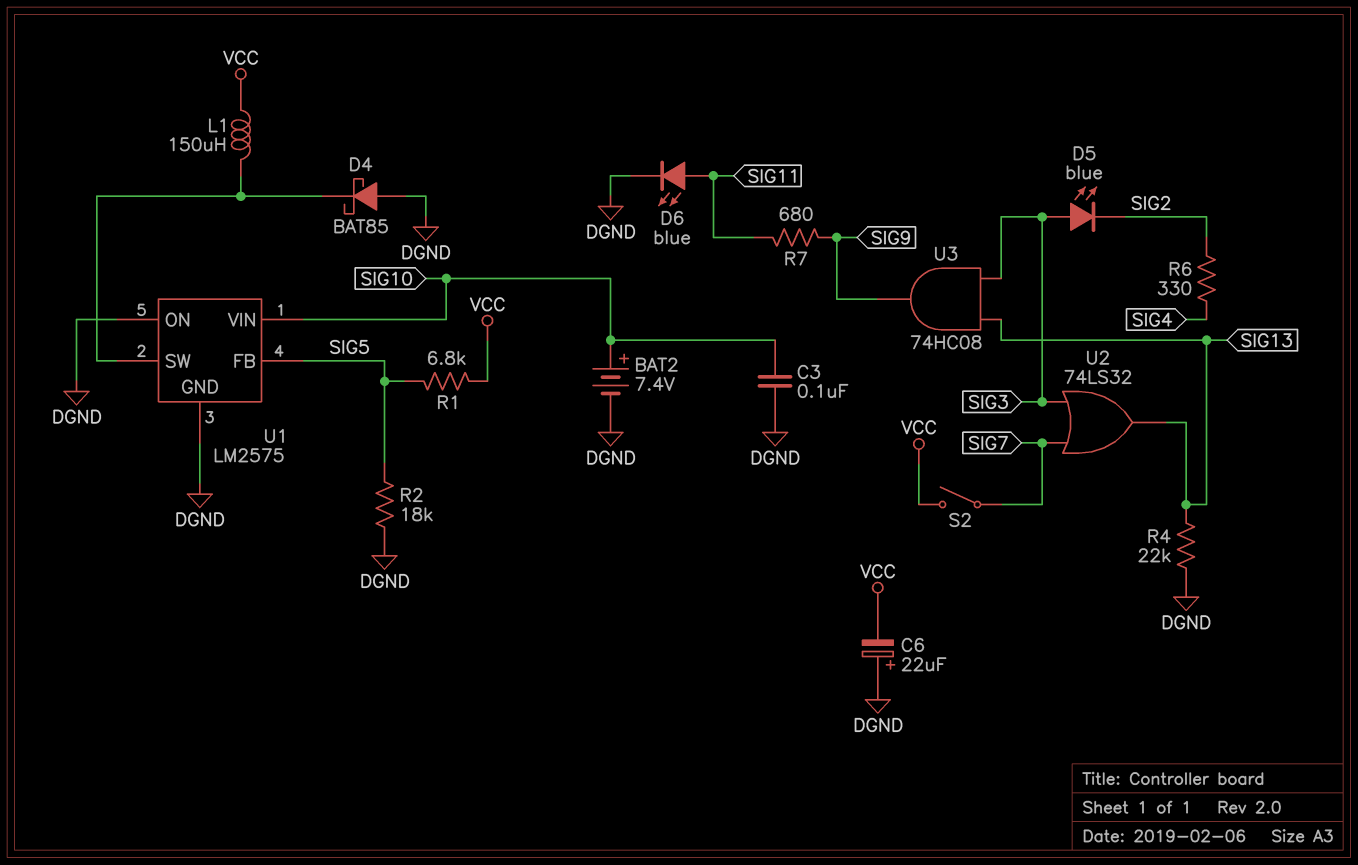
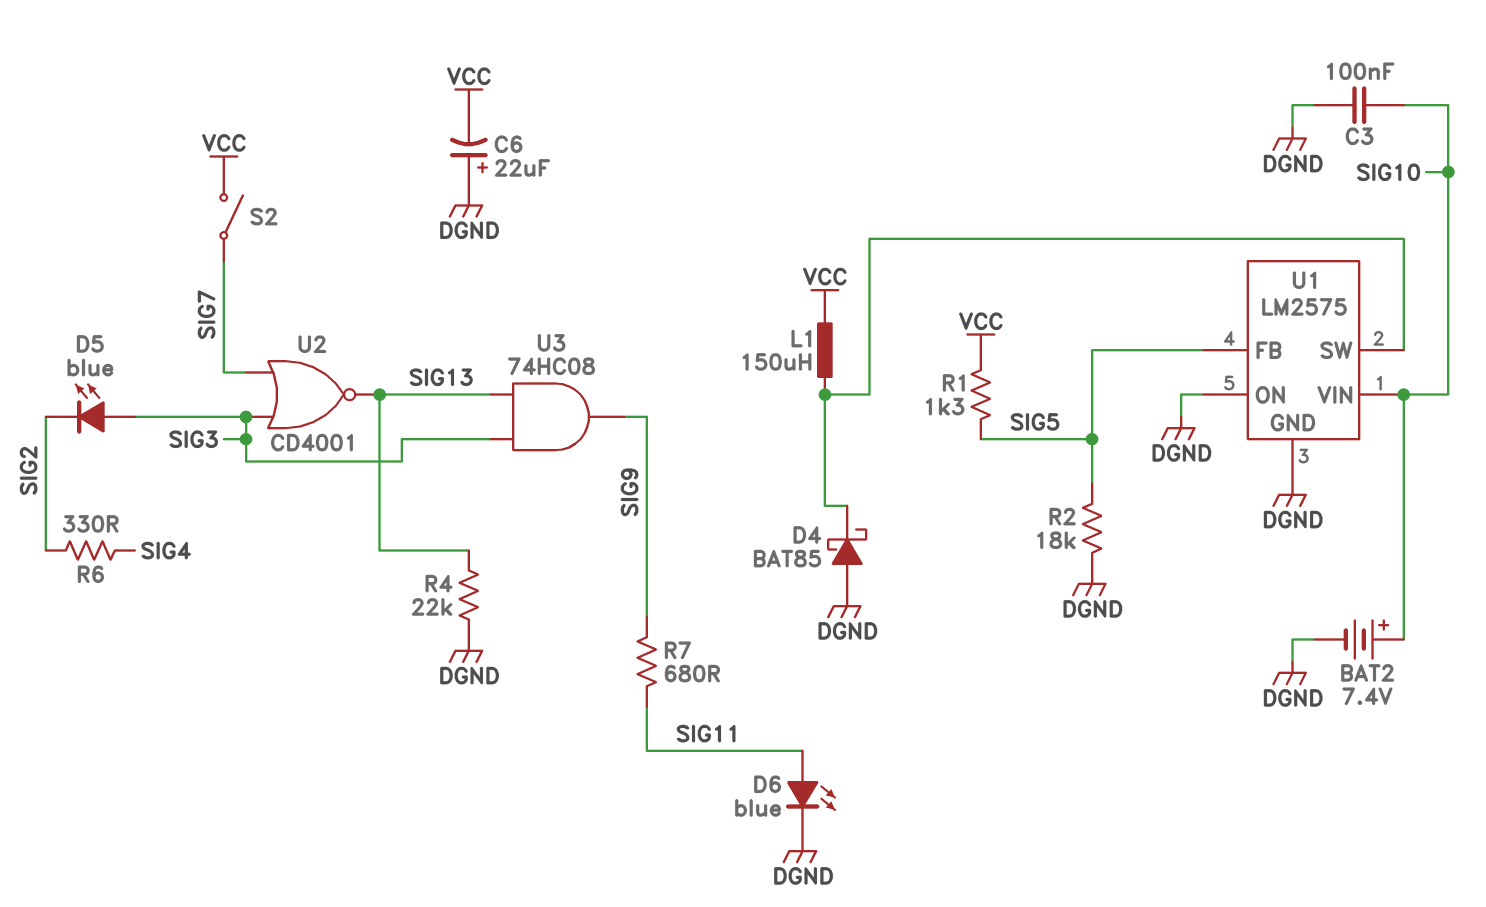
R1: 6.8k (SIG5, VCC) -> 1.3k (SIG5, VCC)
U2: OR 74LS32 (in SIG3, in SIG7, out SIG13) -> NOR CD4001 (in SIG3, in SIG7, out SIG13)

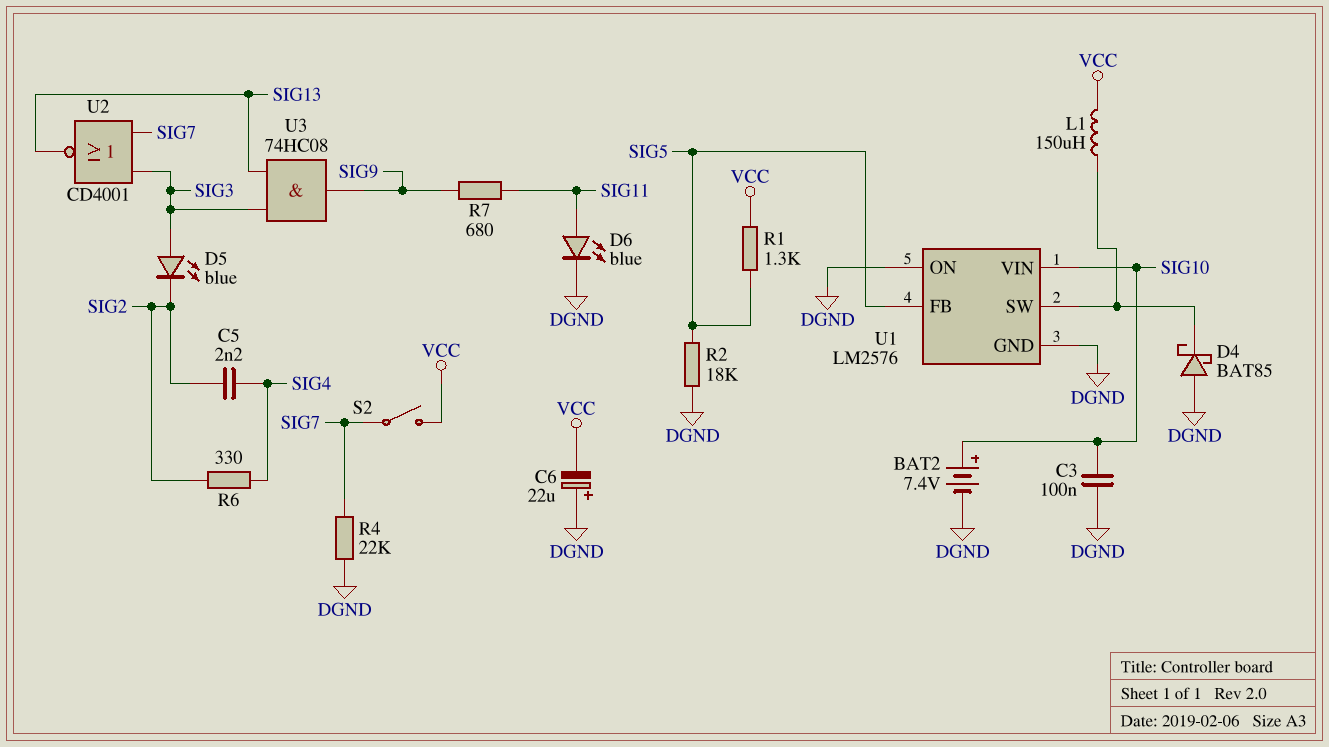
C5: none -> 2.2nF (SIG2, SIG4)
R4: 22k (DGND, SIG13) -> 22k (DGND, SIG7)
U1: LM2575 -> LM2576

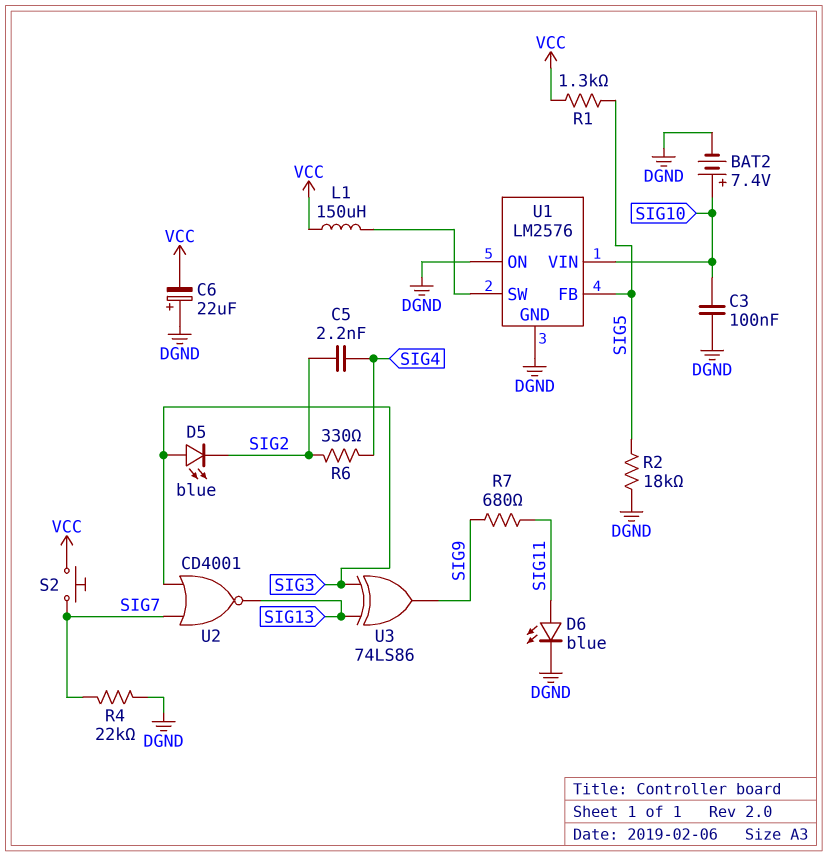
D4: schottky BAT85 (A DGND, K U1/SW) -> none
S2: switch (SIG7, VCC) -> button (SIG7, VCC)
U3: AND 74HC08 (in SIG3, in SIG13, out SIG9) -> XOR 74LS86 (in SIG3, in SIG13, out SIG9)

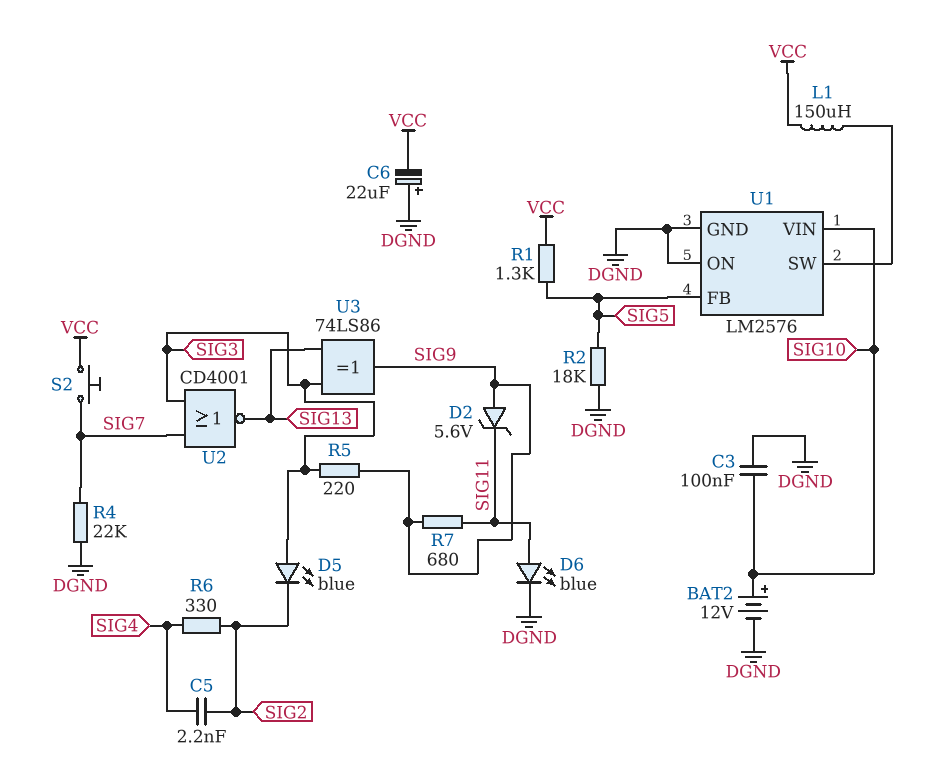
BAT2: 7.4V (plus SIG10, minus DGND) -> 12V (plus SIG10, minus DGND)
D2: none -> zener 5.6V (A SIG9, K SIG11)
R5: none -> 220 (SIG3, SIG9)

